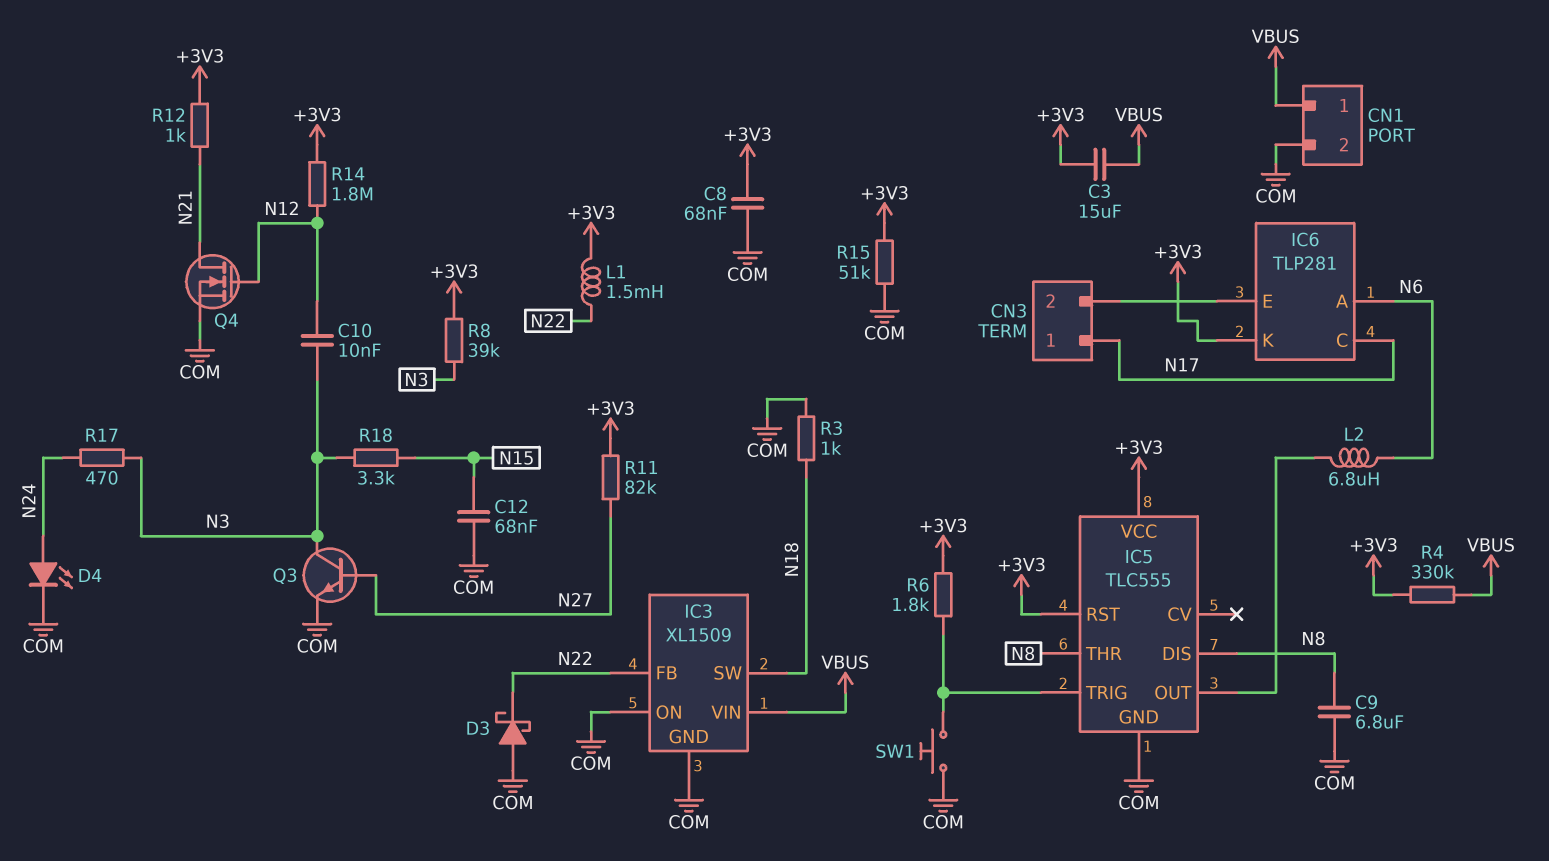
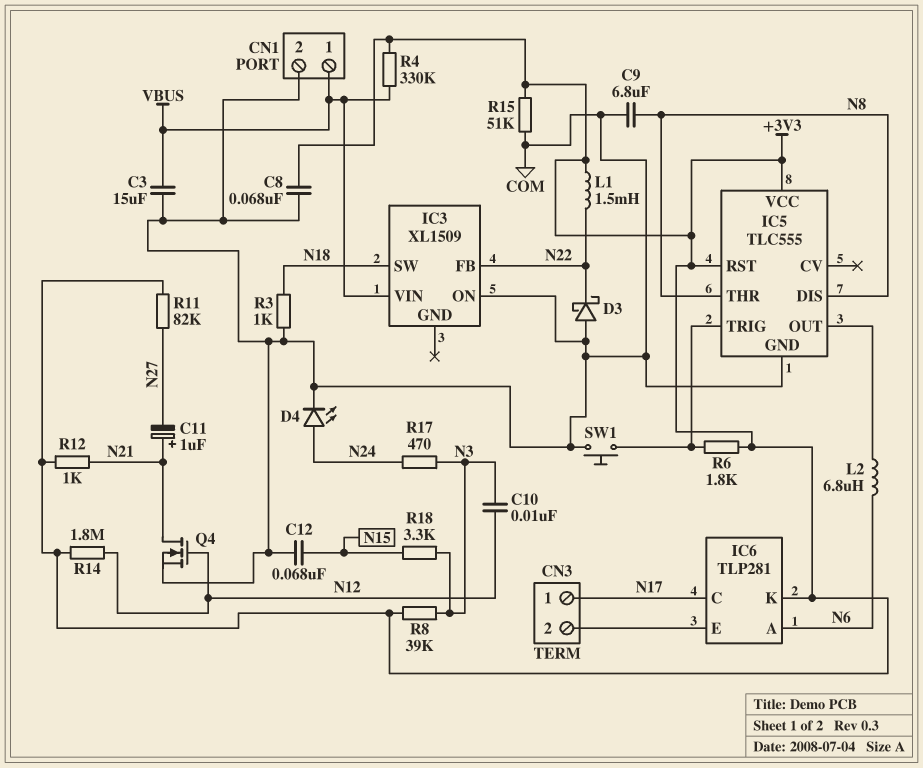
C3: 15uF (+3V3, VBUS) -> 15uF (COM, VBUS)
C11: none -> 1uF (plus N21, minus N27)
IC3 pin GND: COM -> none
Q3: NPN (B N27, C N3, E COM) -> none

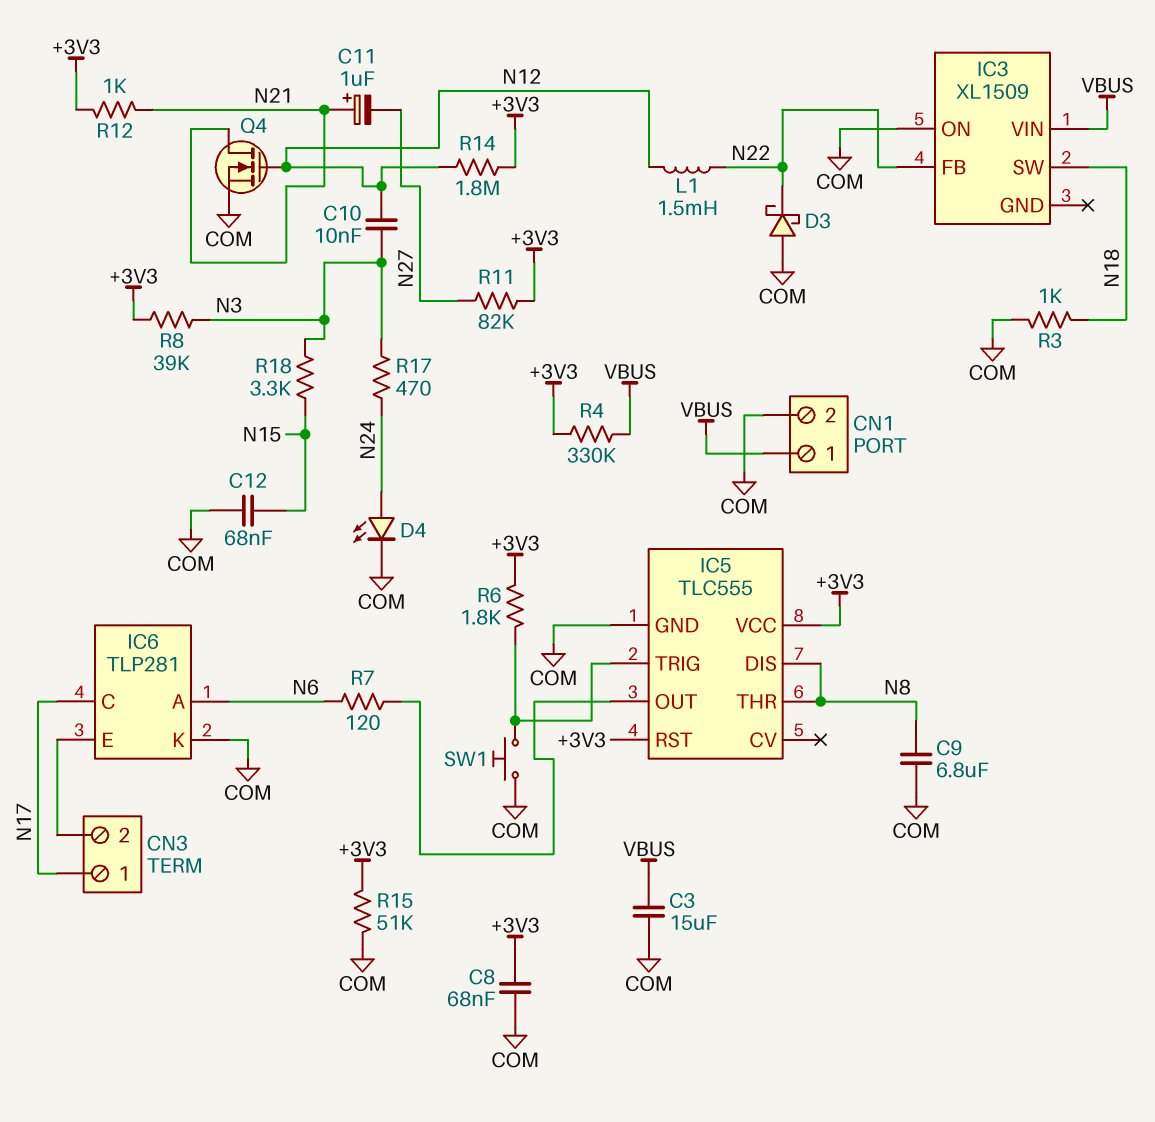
IC6 pin K: +3V3 -> COM
L1: 1.5mH (+3V3, N22) -> 1.5mH (N12, N22)
L2: 6.8uH (IC5/OUT, N6) -> none
R7: none -> 120 (IC5/OUT, N6)

